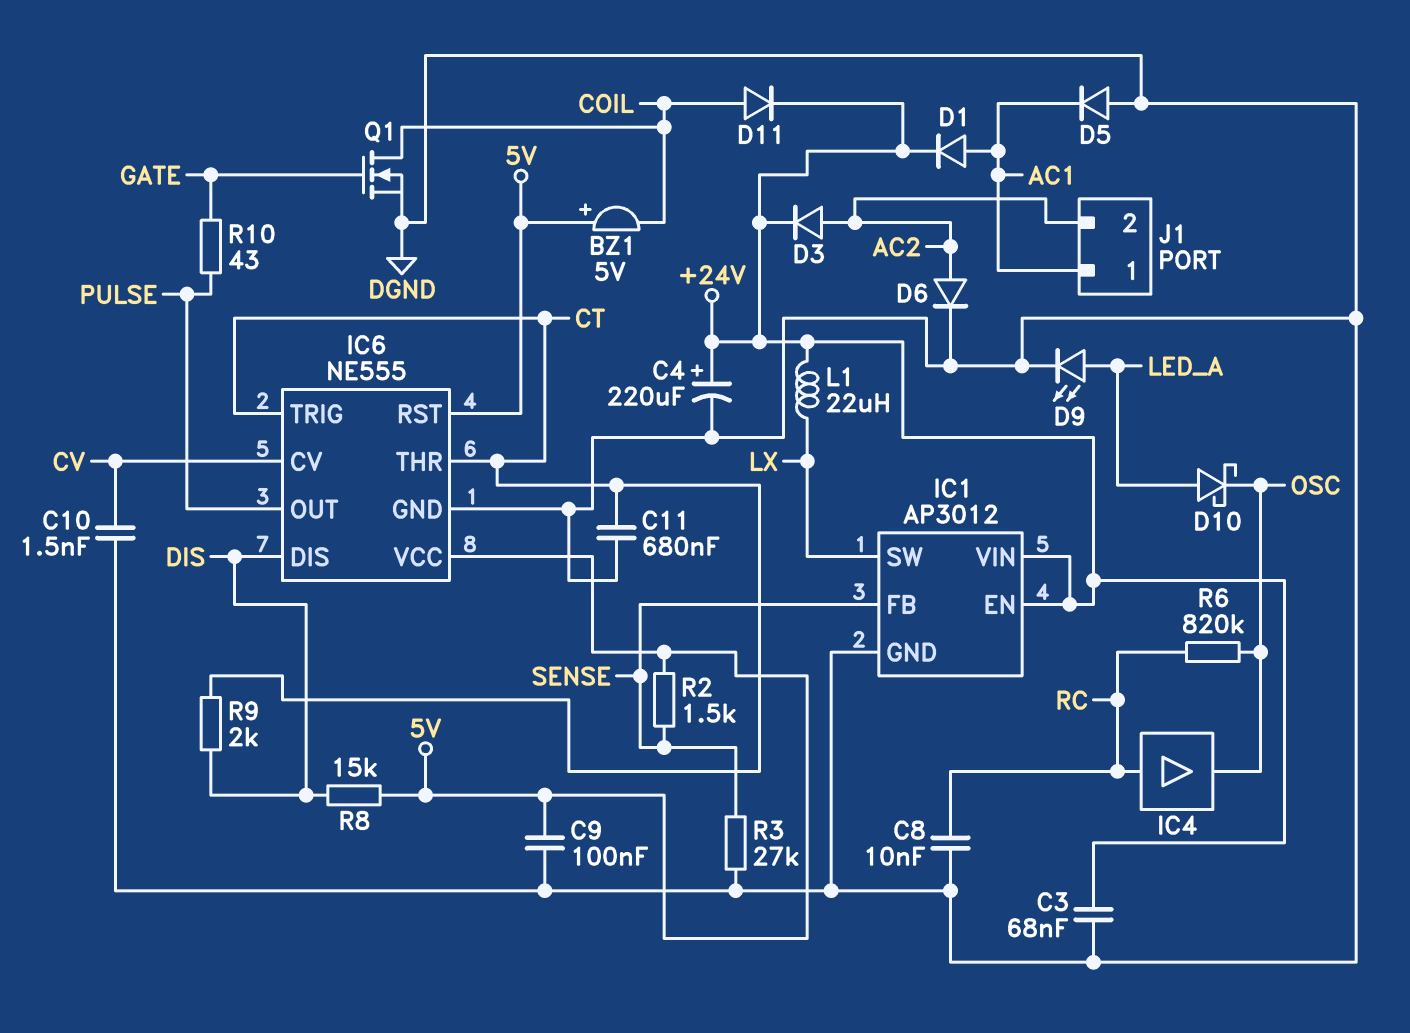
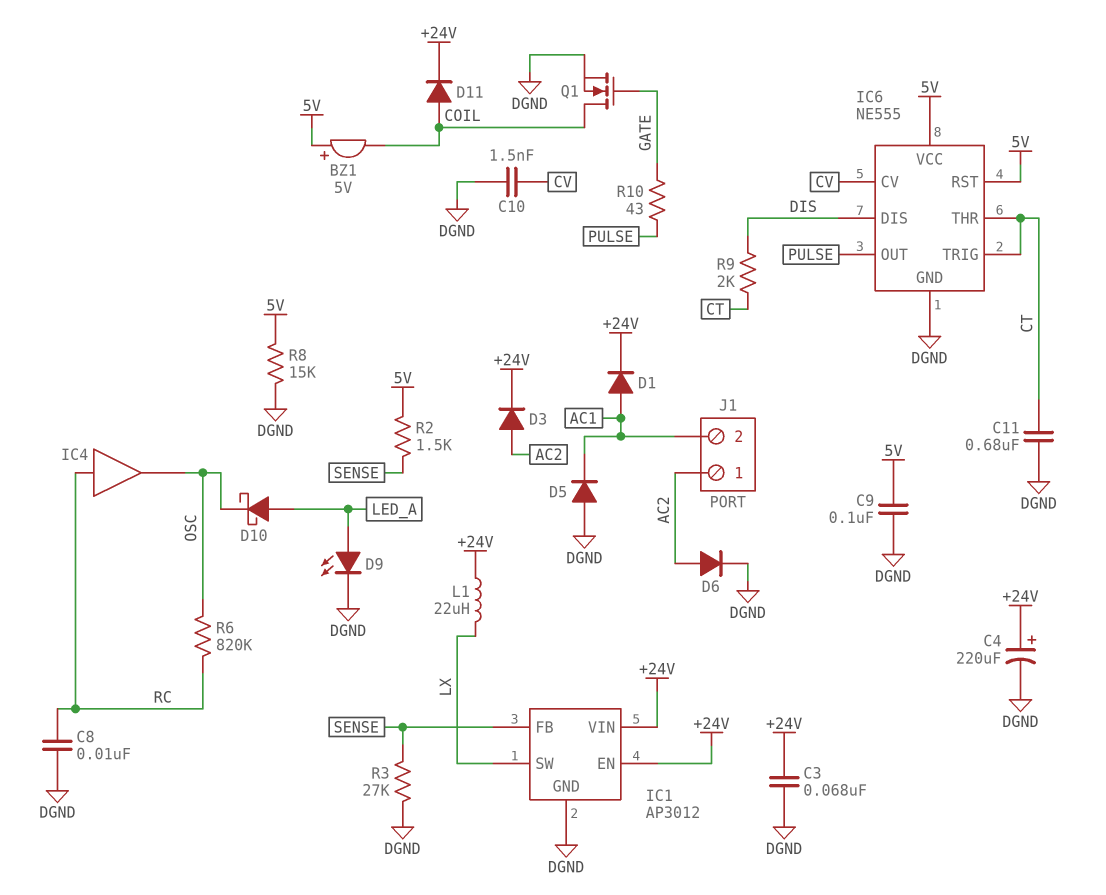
J1 pin 1: AC1 -> AC2
J1 pin 2: AC2 -> AC1
R8: 15k (5V, DIS) -> 15k (5V, DGND)

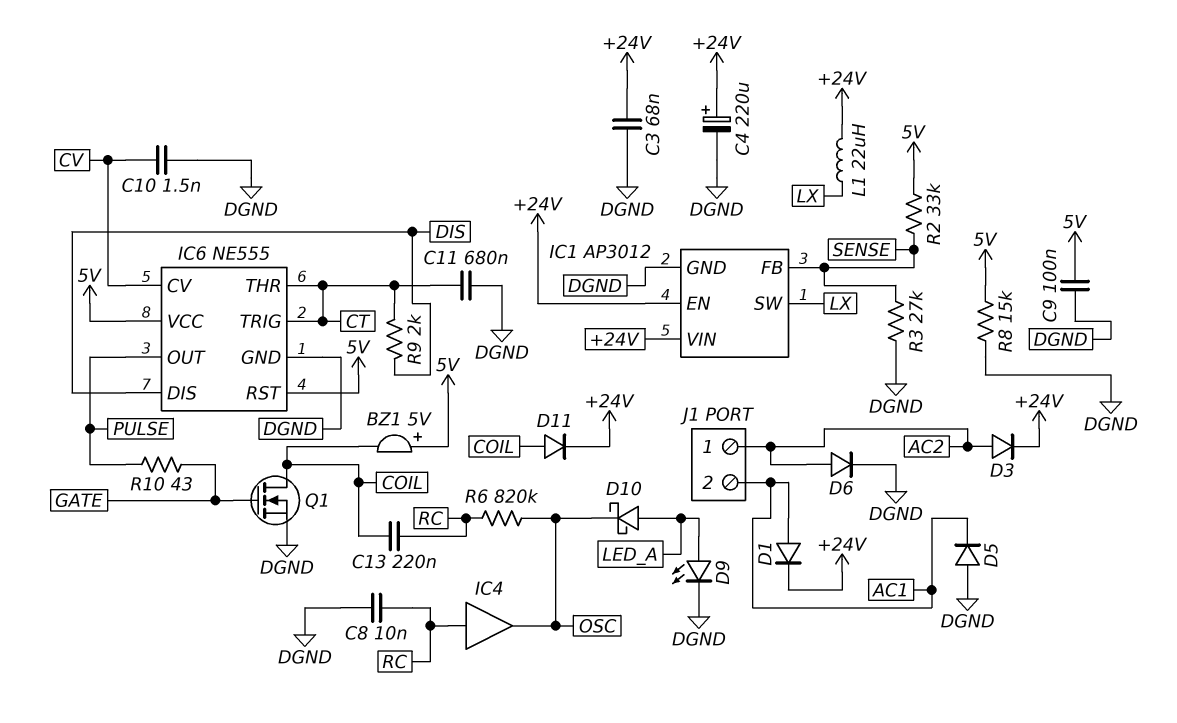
C13: none -> 220nF (COIL, RC)
R2: 1.5k (5V, SENSE) -> 33k (5V, SENSE)

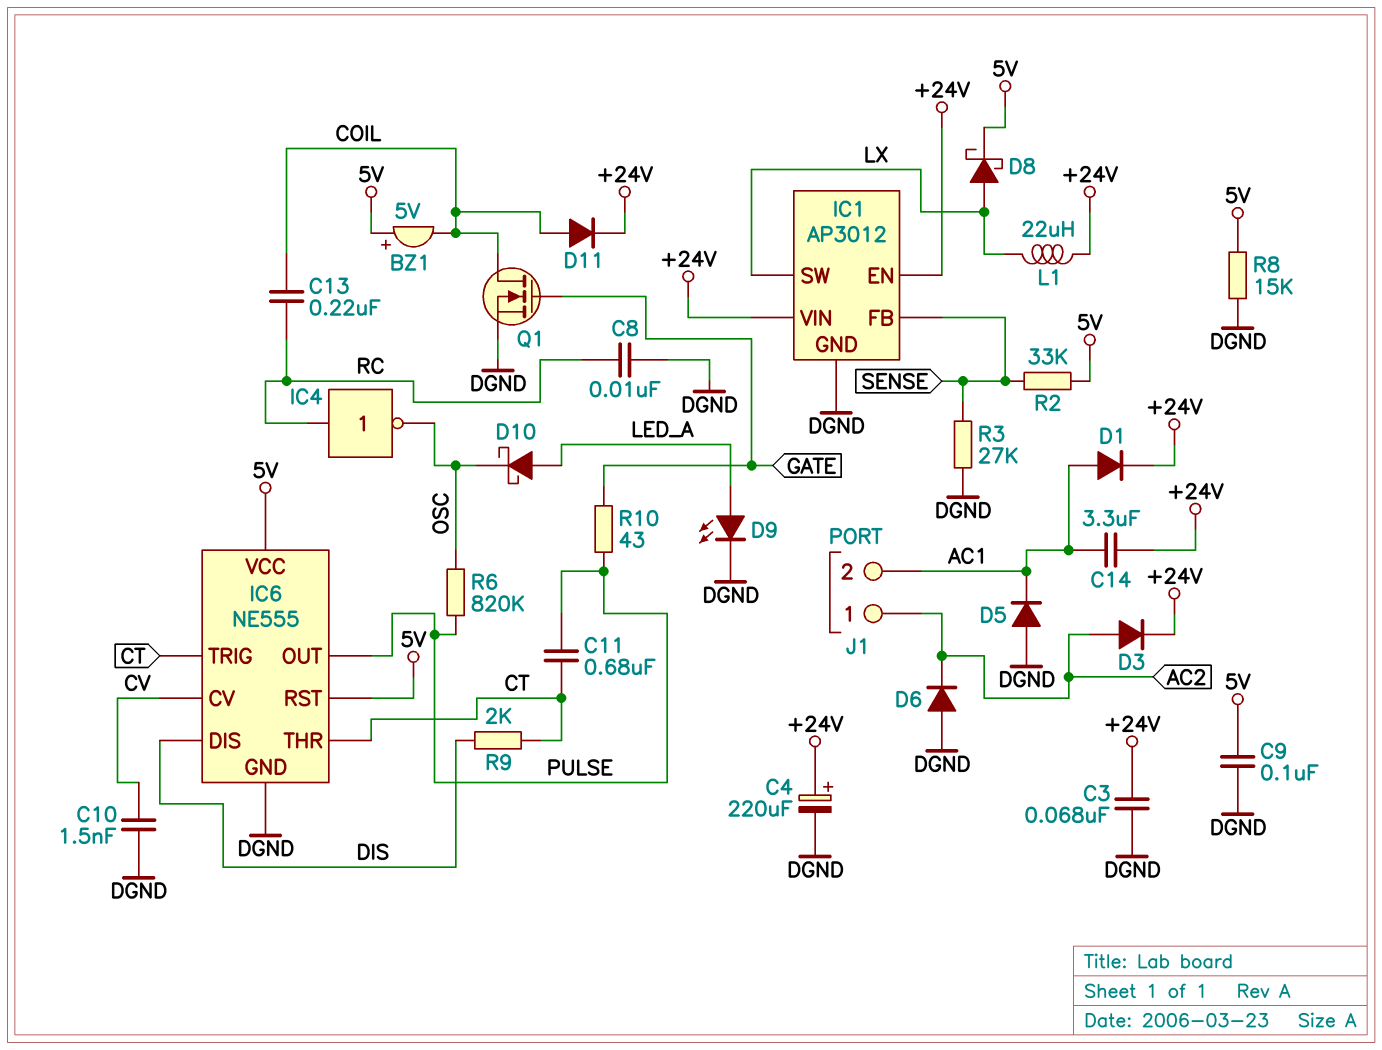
C11: 680nF (CT, DGND) -> 680nF (CT, PULSE)
C14: none -> 3.3uF (+24V, AC1)
D6: diode (A AC2, K DGND) -> diode (A DGND, K AC2)
D8: none -> schottky (A LX, K 5V)
IC4: buffer (in RC, out OSC) -> NOT (in RC, out OSC)
R6: 820k (OSC, RC) -> 820k (OSC, PULSE)

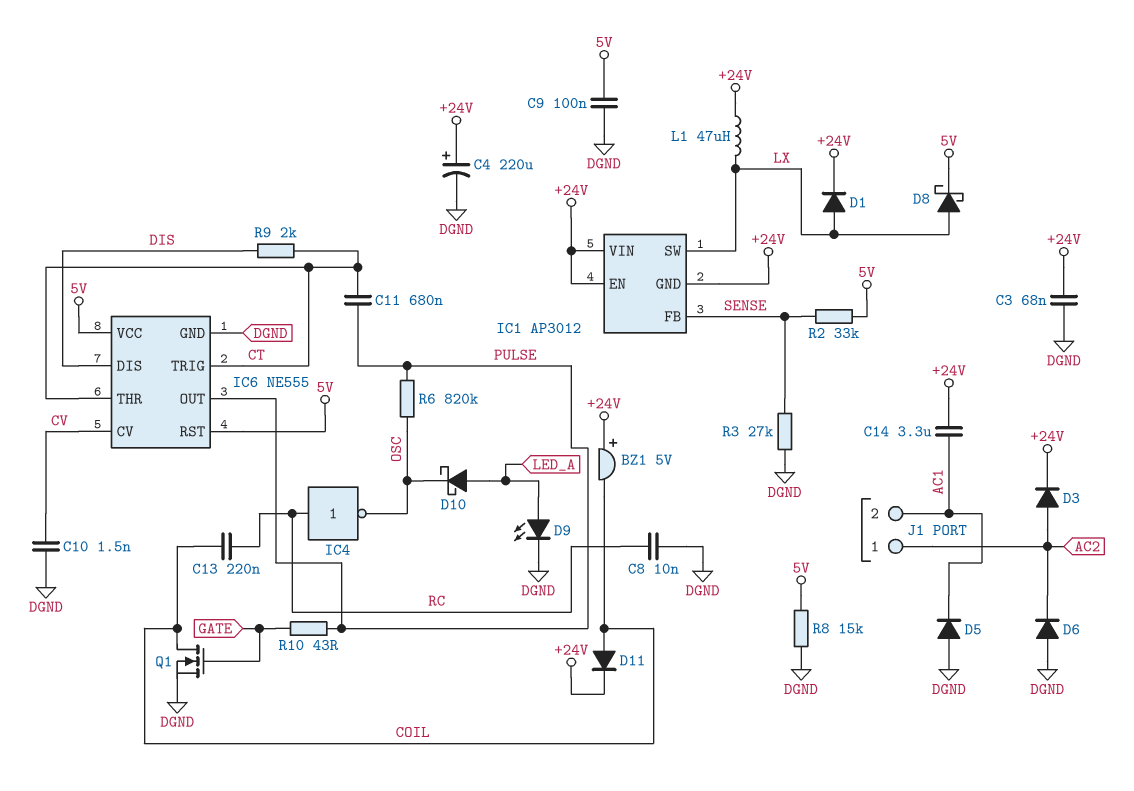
BZ1: buzzer 5V (plus 5V, minus COIL) -> buzzer 5V (plus +24V, minus COIL)
D1: diode (A AC1, K +24V) -> diode (A LX, K +24V)
IC1 pin GND: DGND -> +24V
L1: 22uH (+24V, LX) -> 47uH (+24V, LX)

